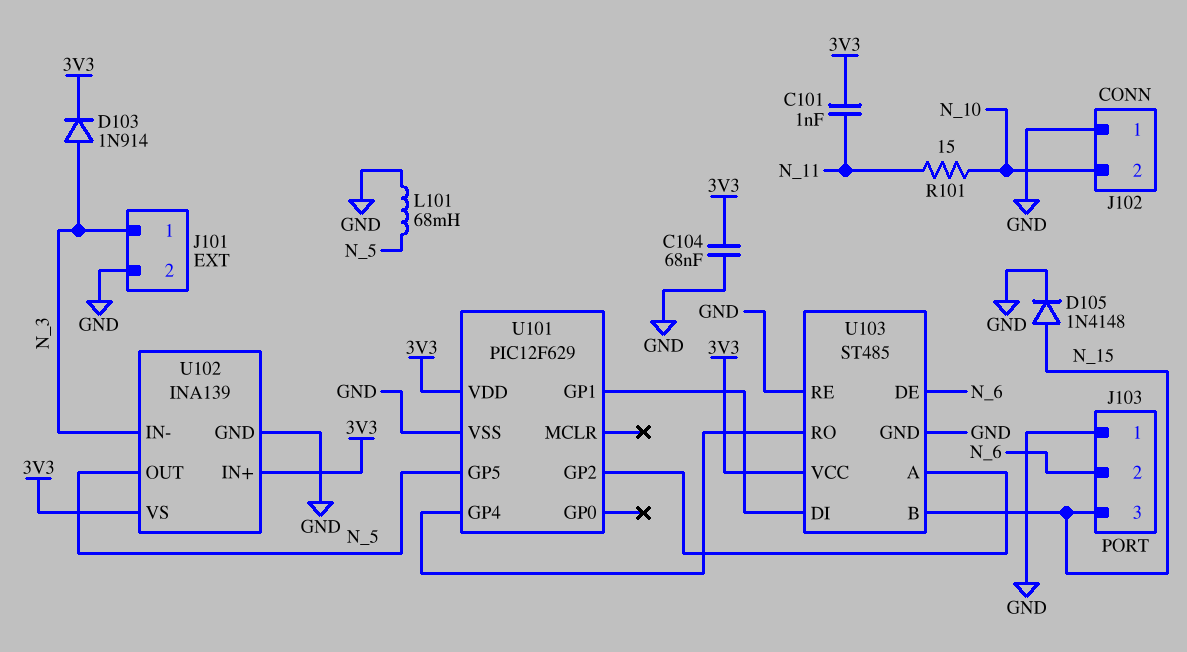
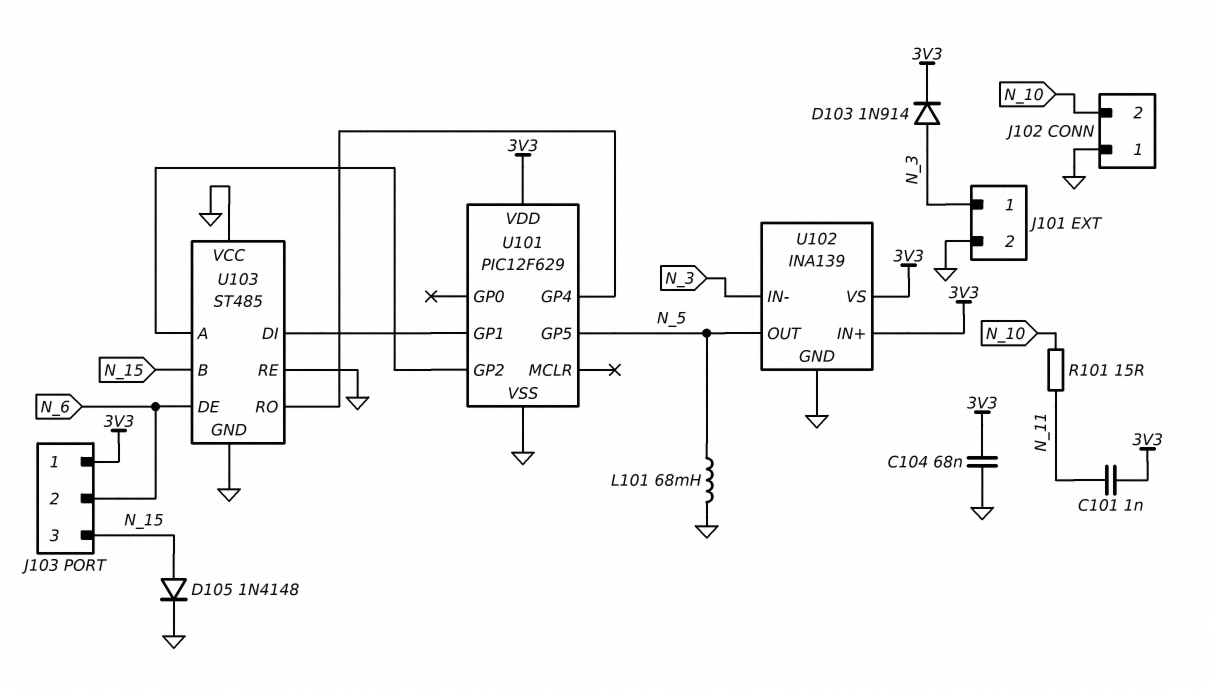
J103 pin 1: GND -> 3V3
U103 pin VCC: 3V3 -> GND

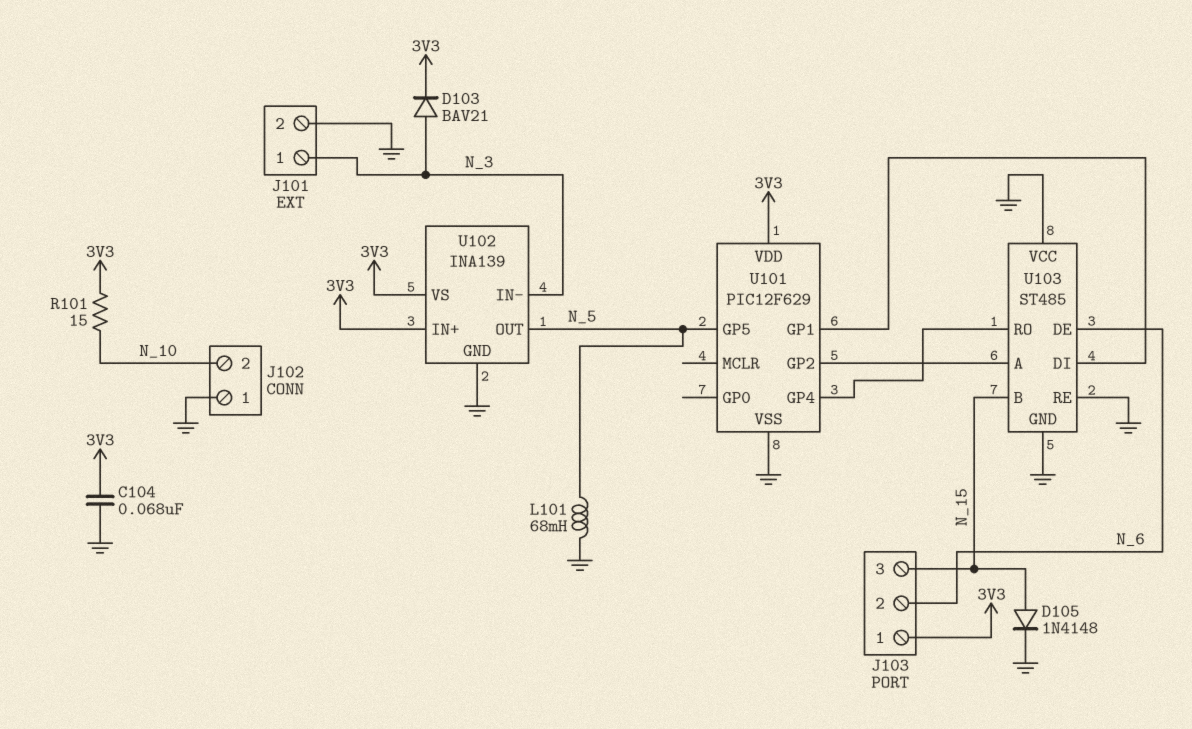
C101: 1nF (3V3, N_11) -> none
D103: diode 1N914 (A N_3, K 3V3) -> diode BAV21 (A N_3, K 3V3)
R101: 15 (N_10, N_11) -> 15 (3V3, N_10)

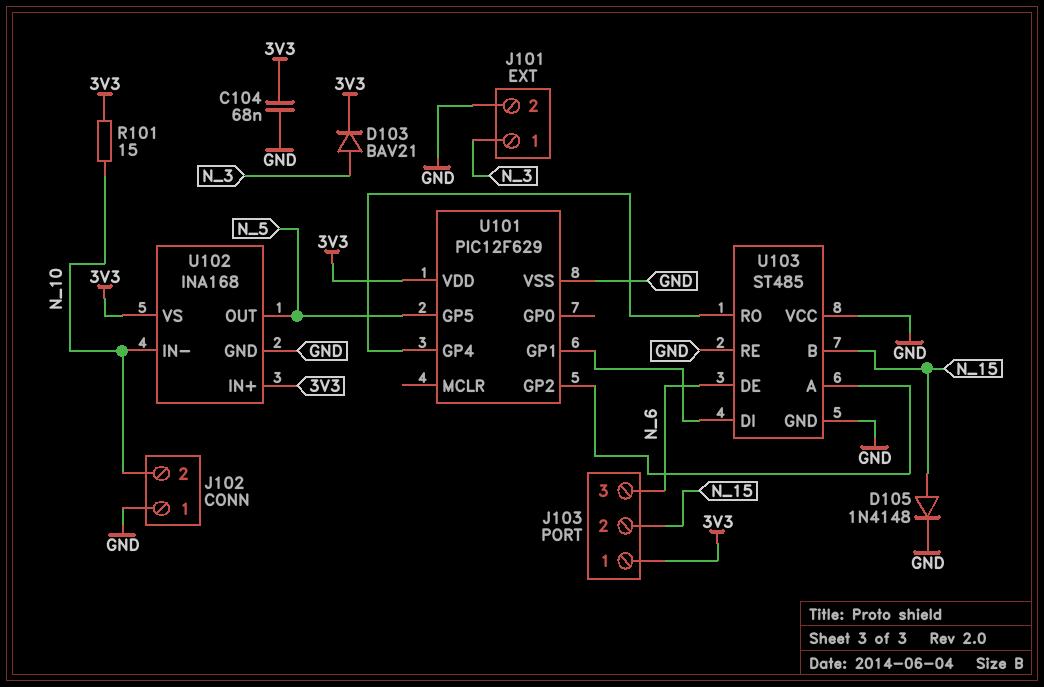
J103 pin 2: N_6 -> N_15
J103 pin 3: N_15 -> N_6
L101: 68mH (GND, N_5) -> none
U102: INA139 -> INA168
U102 pin IN-: N_3 -> N_10

